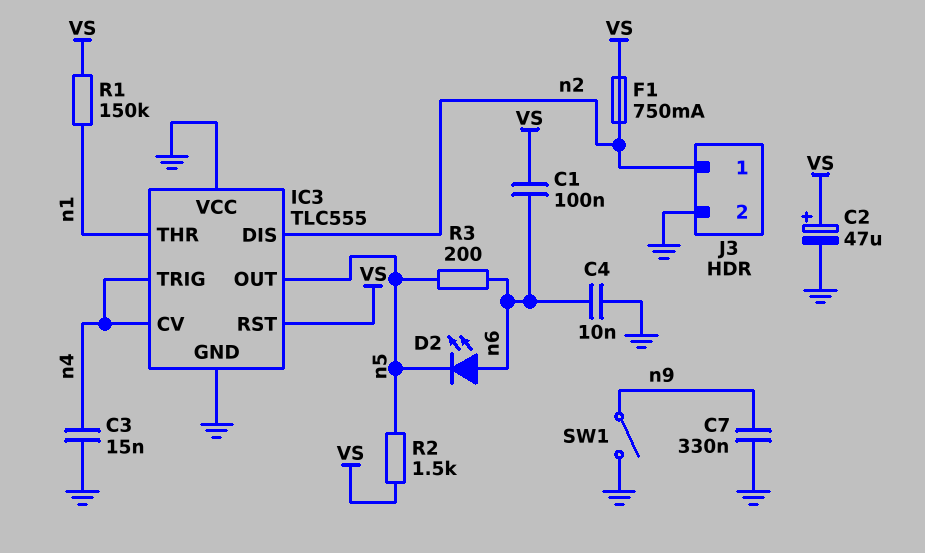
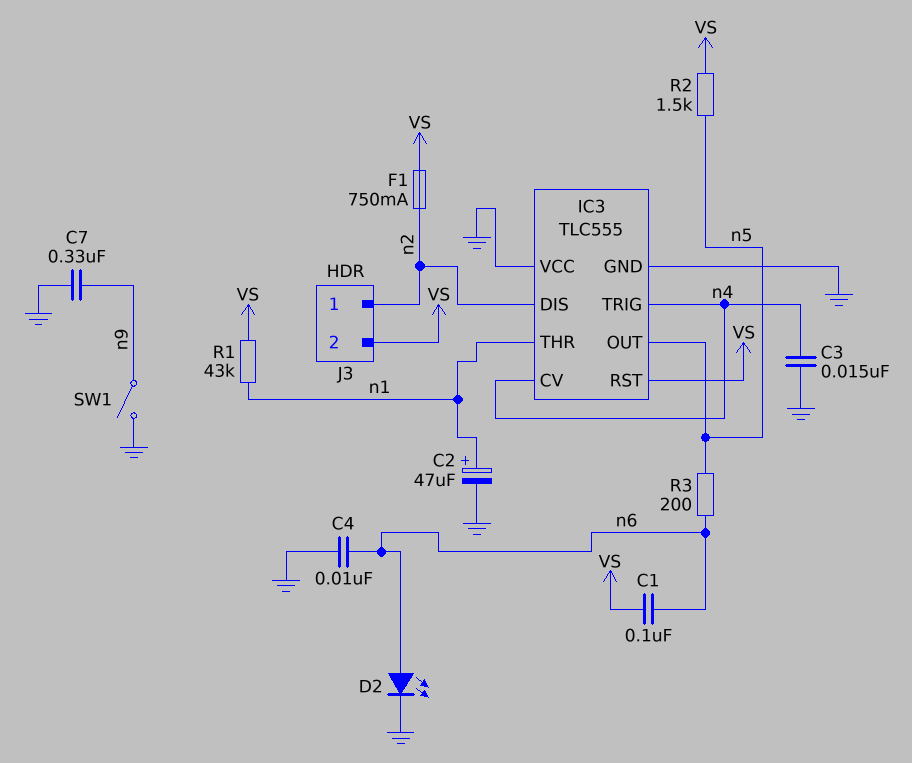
C2: 47uF (plus VS, minus GND) -> 47uF (plus n1, minus GND)
D2: LED (A n6, K n5) -> LED (A n6, K GND)
J3 pin 2: GND -> VS
R1: 150k (VS, n1) -> 43k (VS, n1)

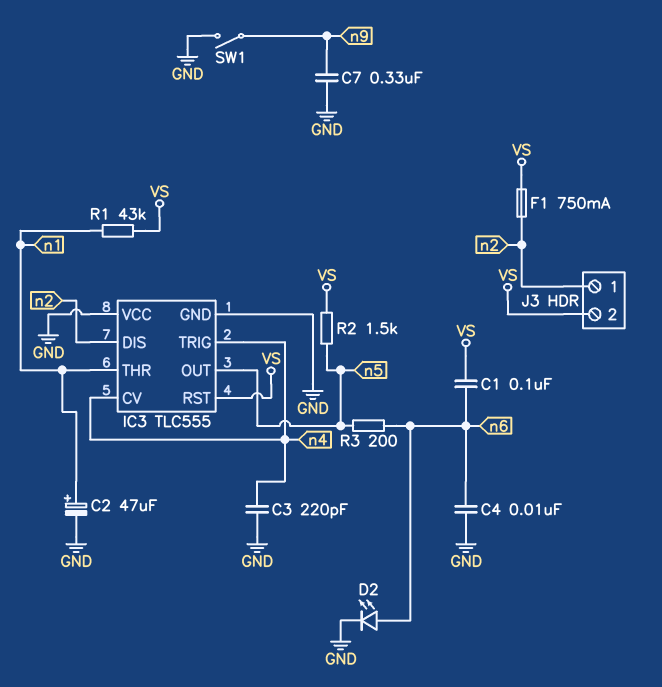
C3: 15nF (GND, n4) -> 220pF (GND, n4)

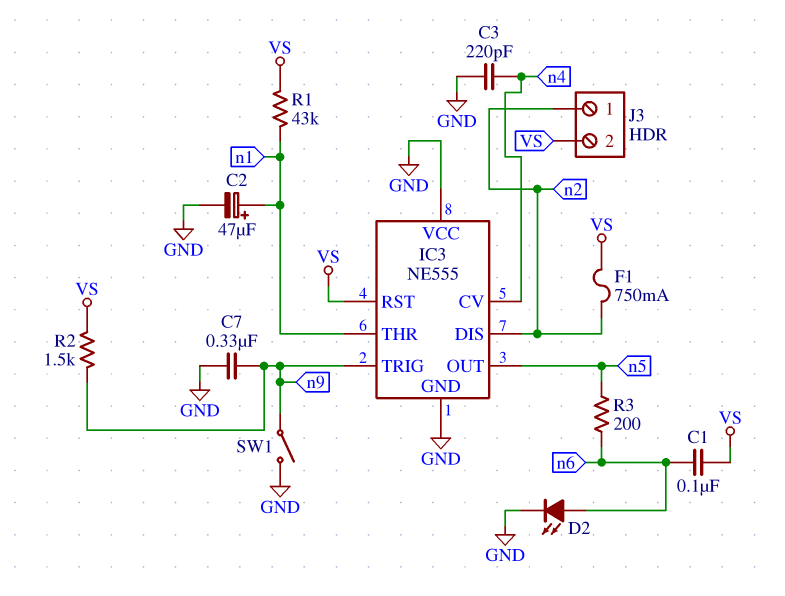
C4: 10nF (GND, n6) -> none
IC3: TLC555 -> NE555
IC3 pin TRIG: n4 -> n9
R2: 1.5k (VS, n5) -> 1.5k (VS, n9)

